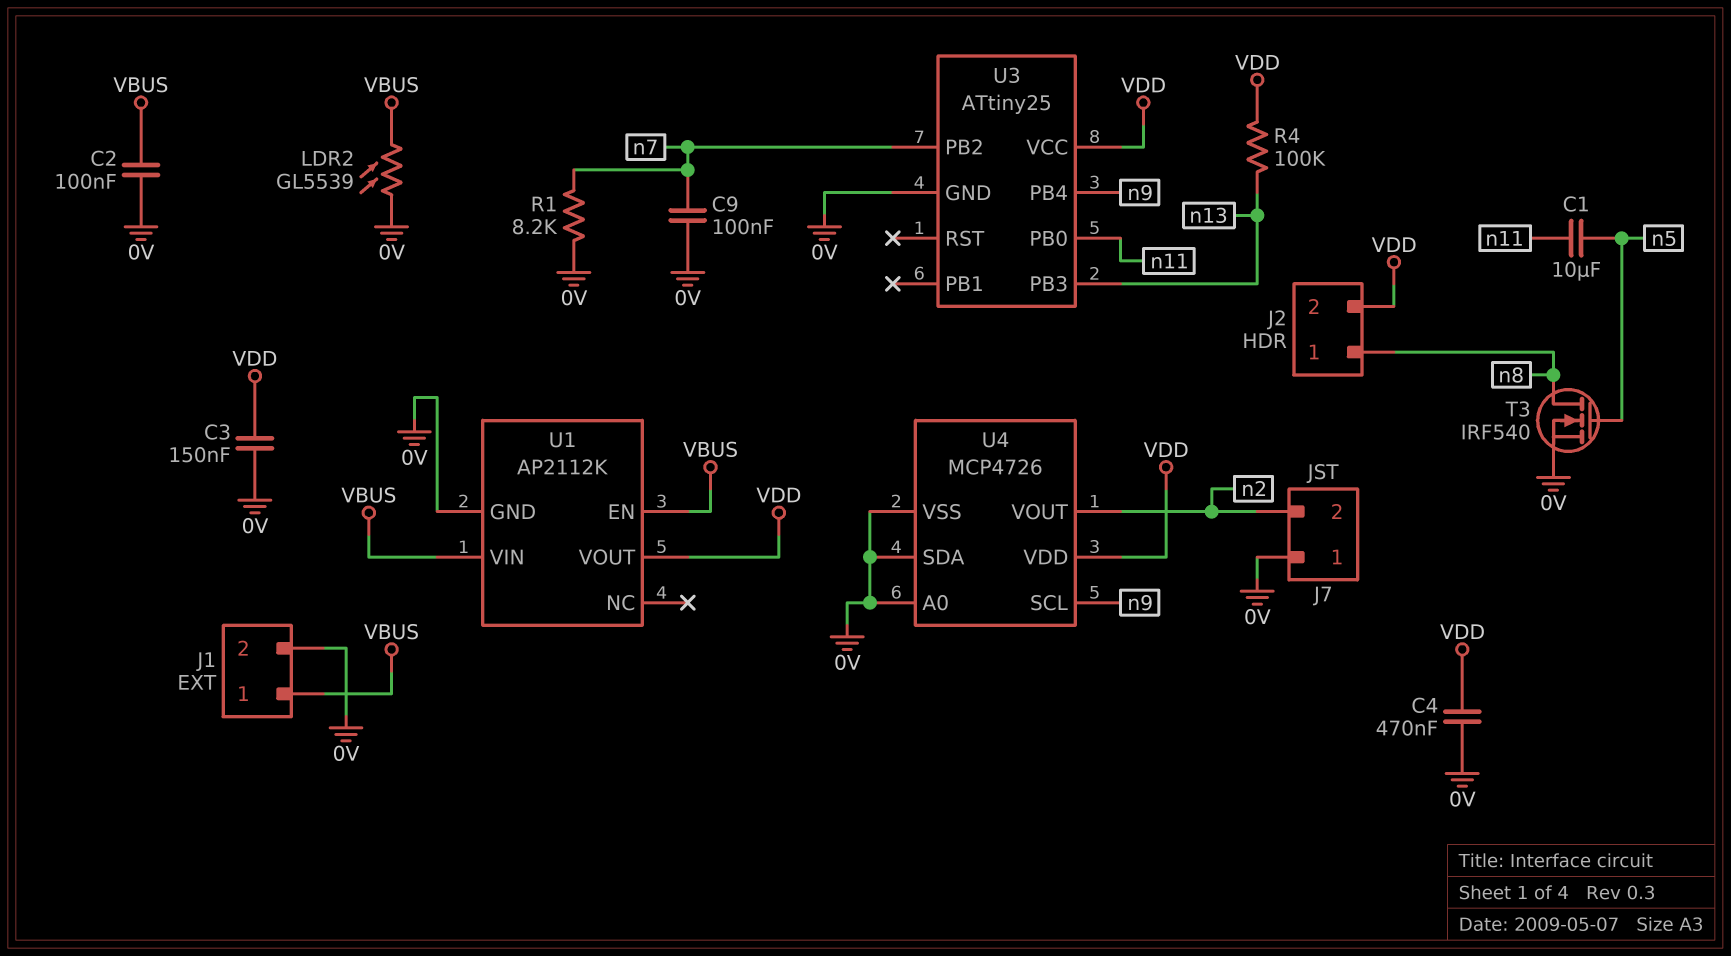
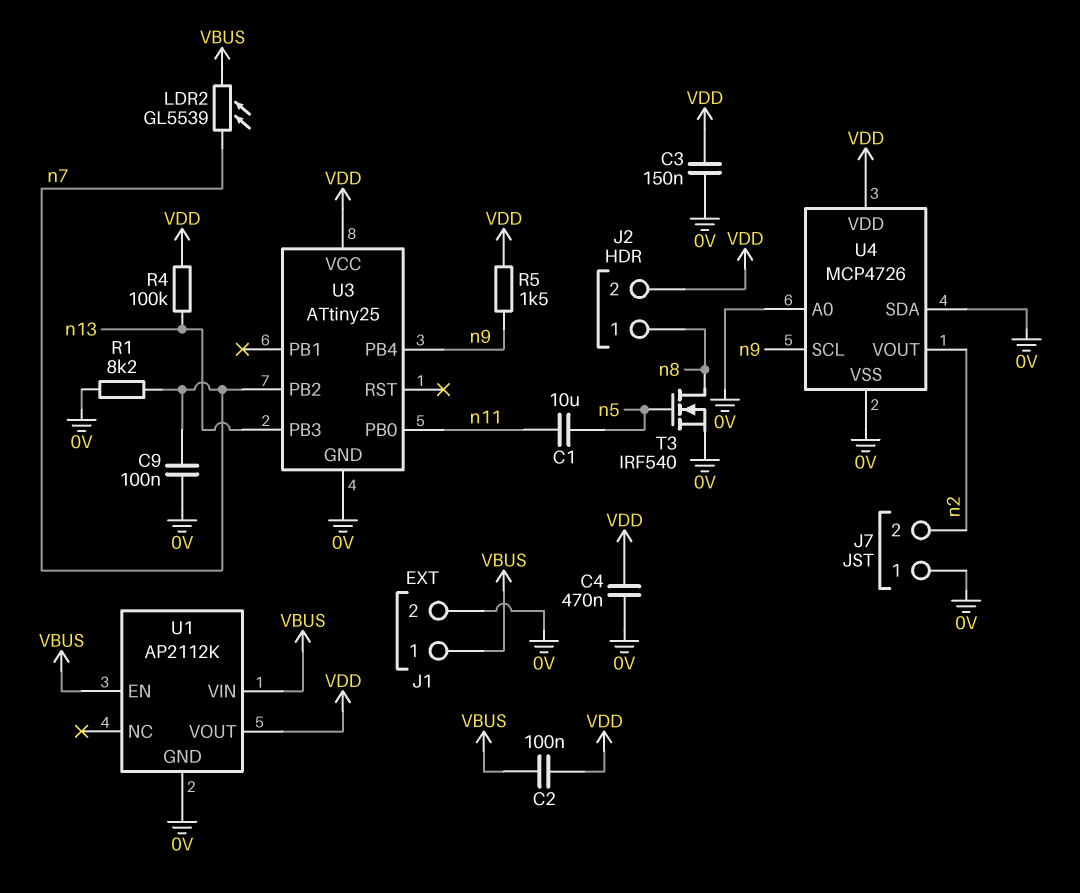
C2: 100nF (0V, VBUS) -> 100nF (VBUS, VDD)
LDR2: GL5539 (0V, VBUS) -> GL5539 (VBUS, n7)
R5: none -> 1.5k (VDD, n9)

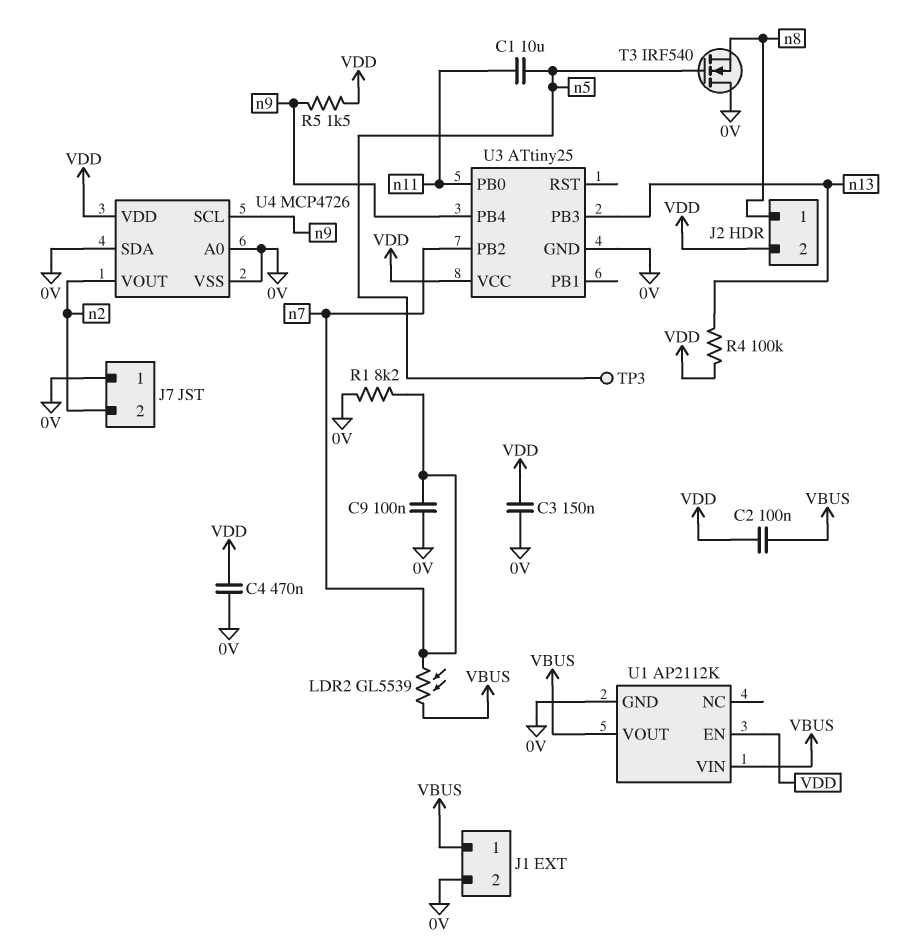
T3: NMOS IRF540 (G n5, D n8, S 0V) -> NMOS IRF540 (G n5, D 0V, S n8)
TP3: none -> test point (n5)
U1 pin EN: VBUS -> VDD
U1 pin VOUT: VDD -> VBUS

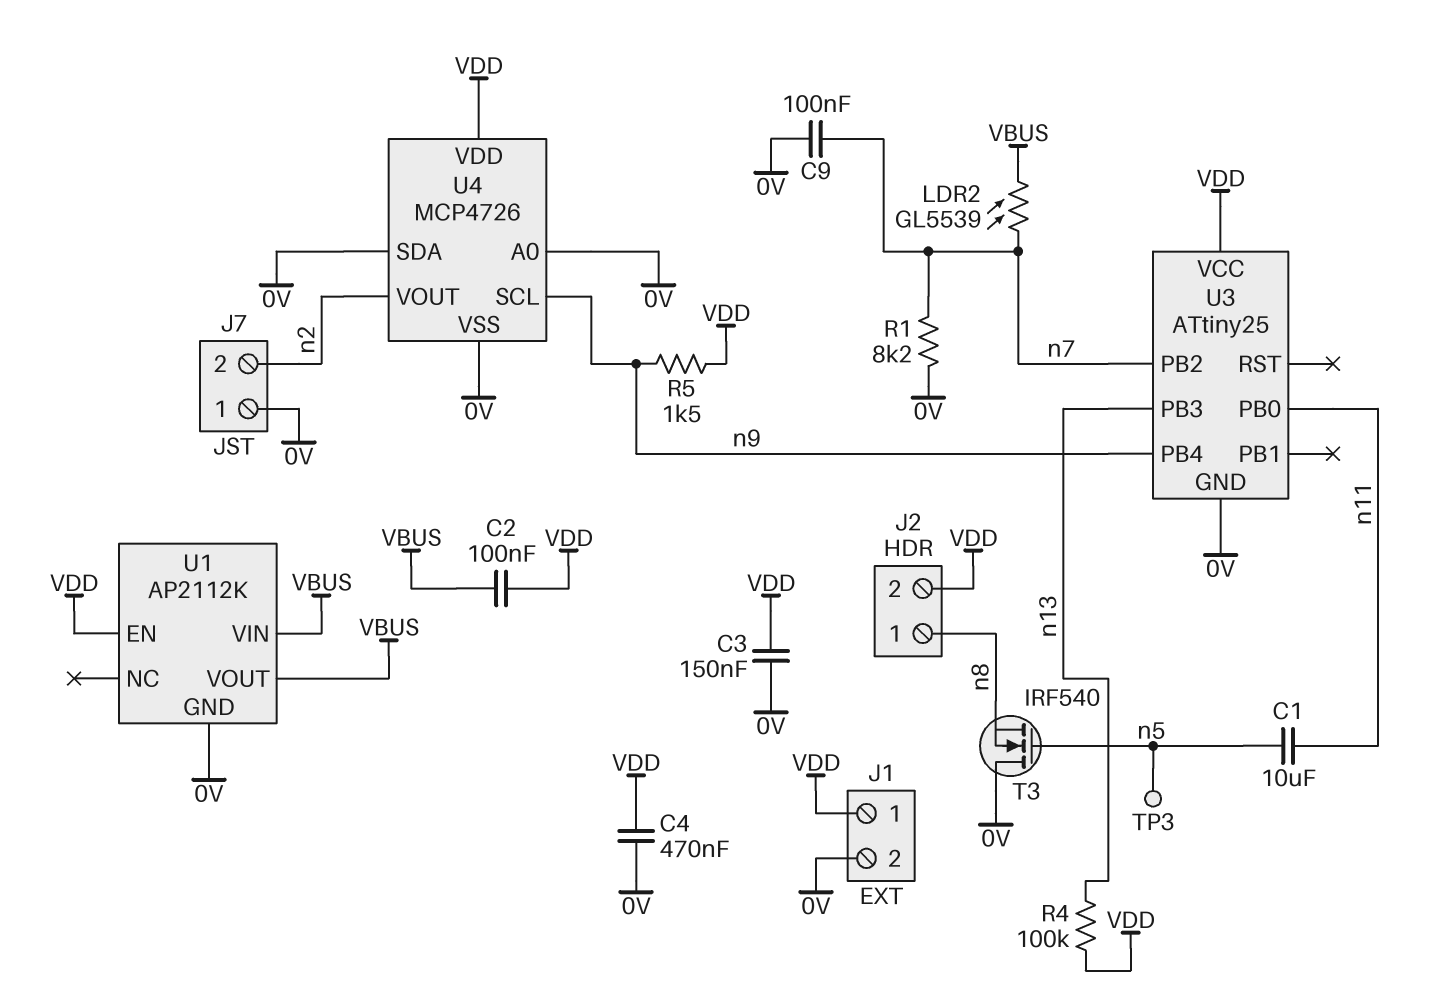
J1 pin 1: VBUS -> VDD

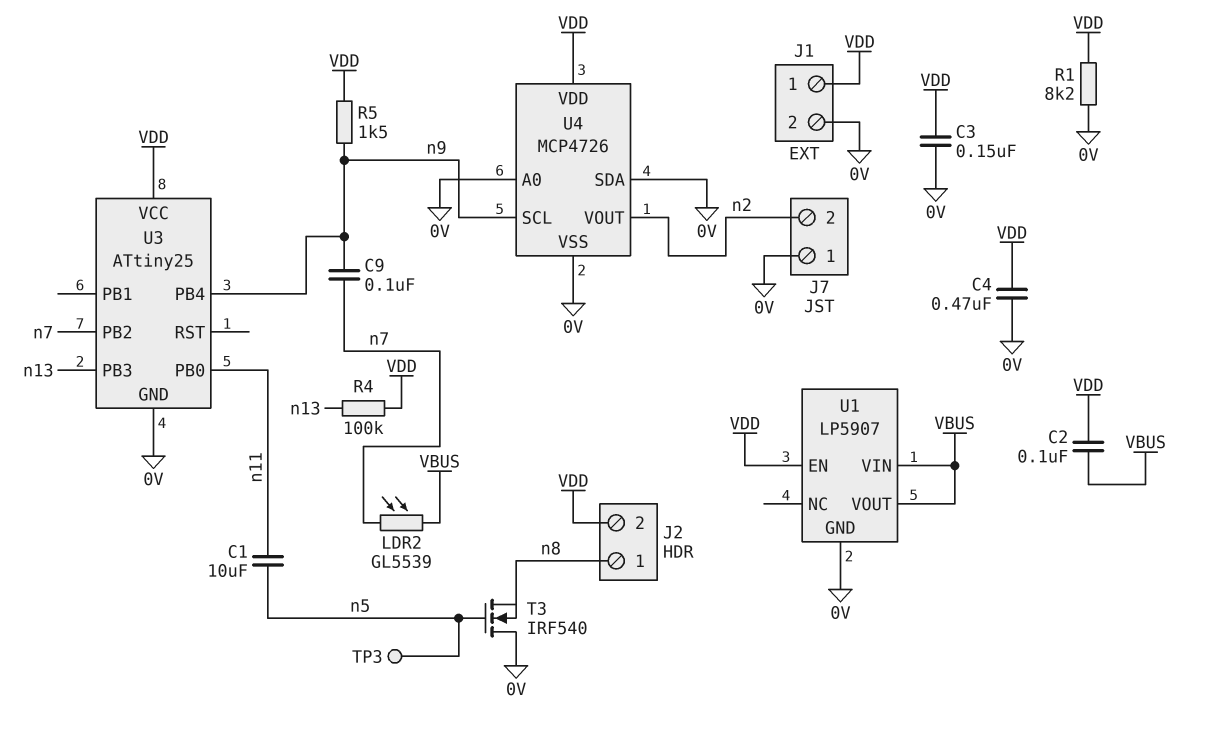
C9: 100nF (0V, n7) -> 100nF (n7, n9)
R1: 8.2k (0V, n7) -> 8.2k (0V, VDD)
U1: AP2112K -> LP5907

